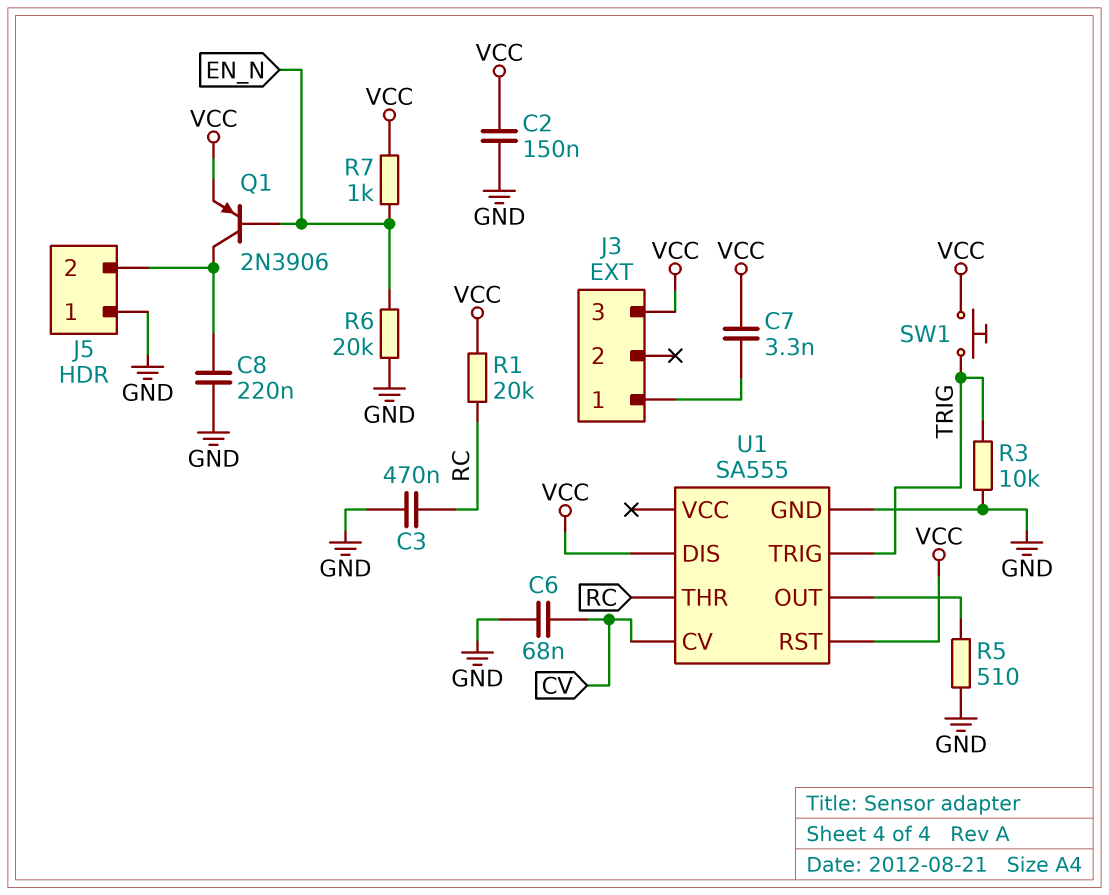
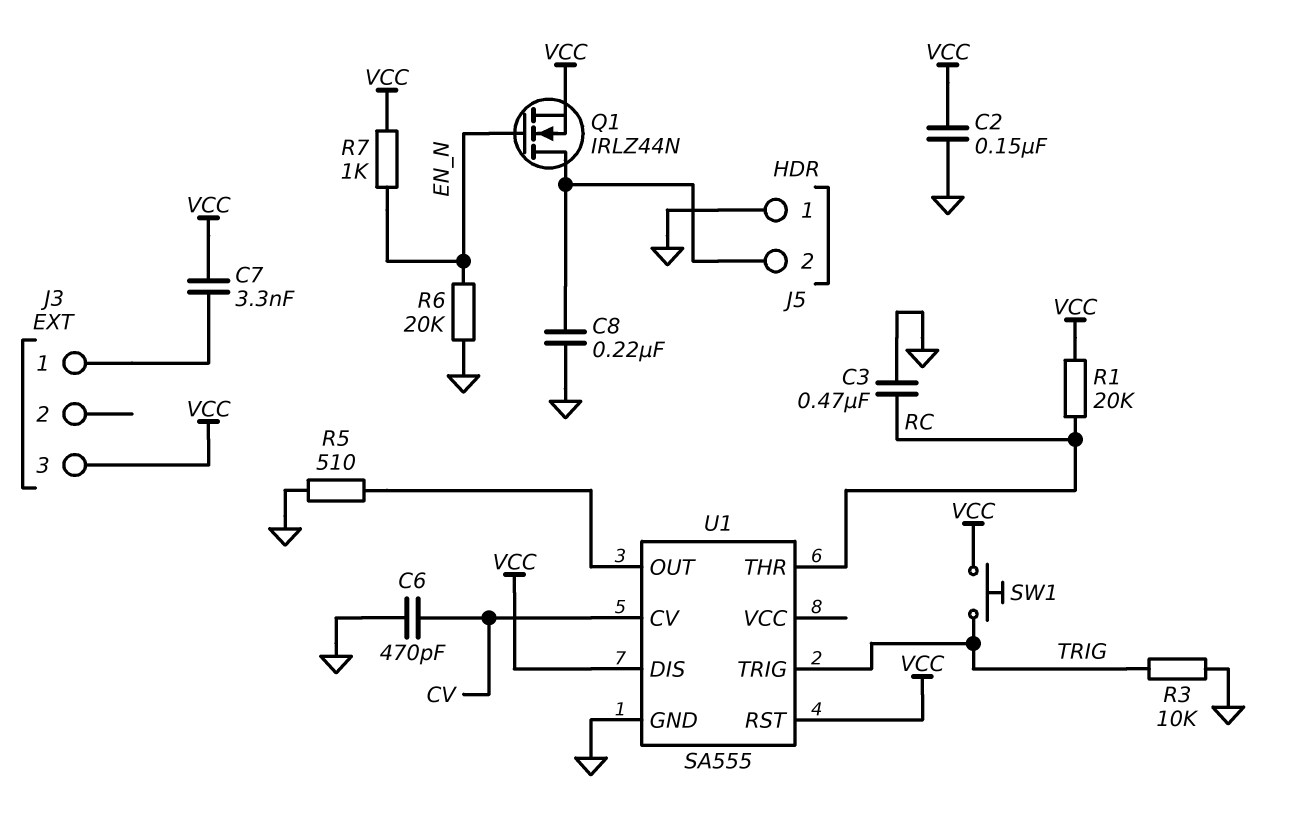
C6: 68nF (CV, GND) -> 470pF (CV, GND)
Q1: PNP 2N3906 (B EN_N, C J5/2, E VCC) -> NMOS IRLZ44N (G EN_N, D J5/2, S VCC)

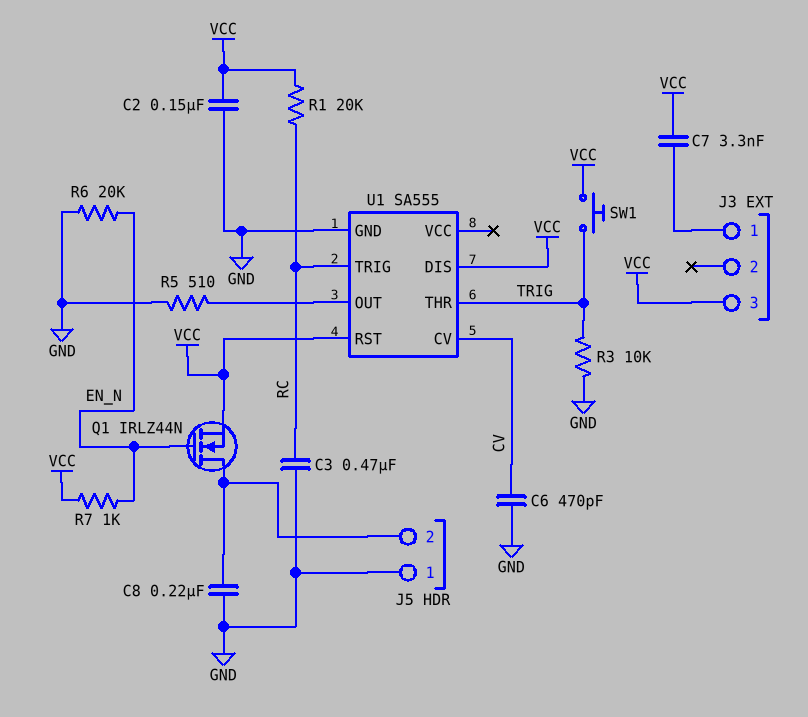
U1 pin THR: RC -> TRIG
U1 pin TRIG: TRIG -> RC

